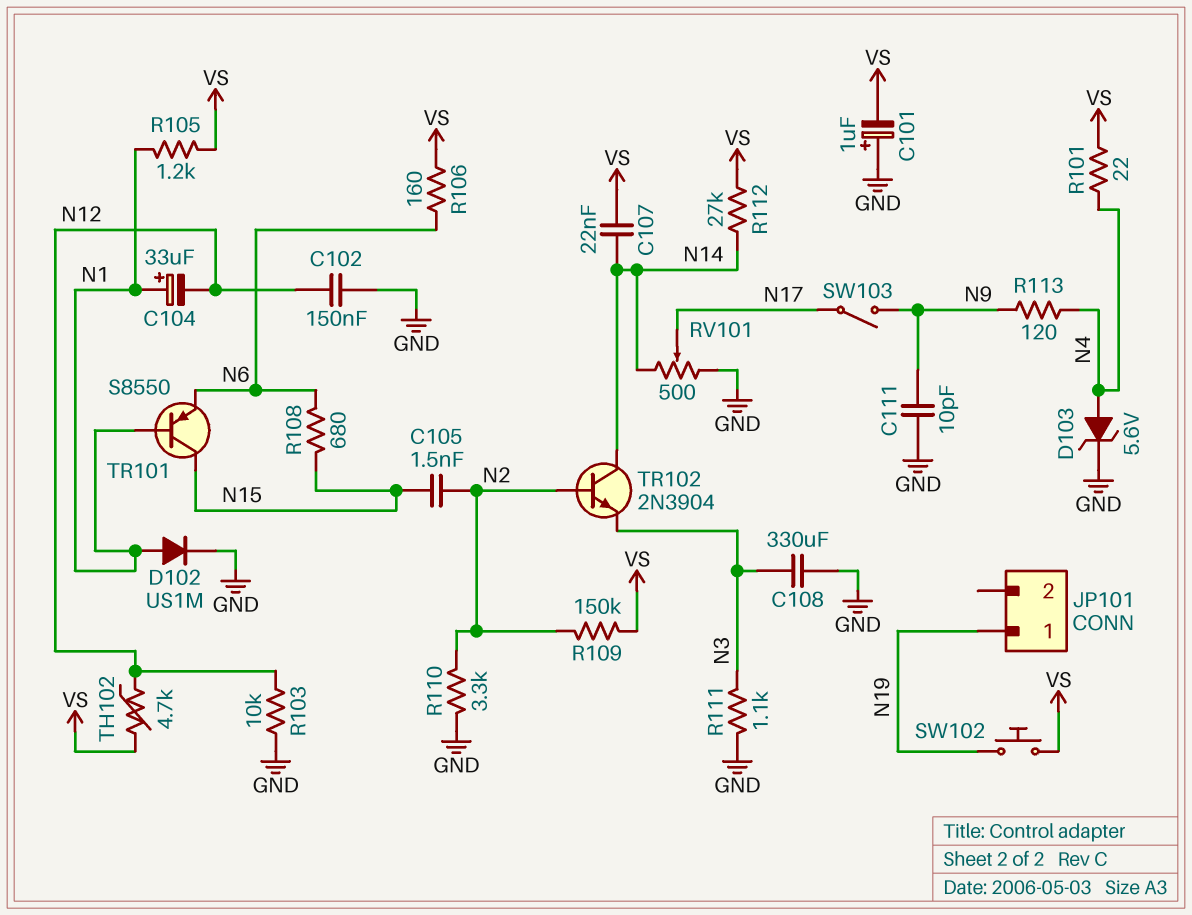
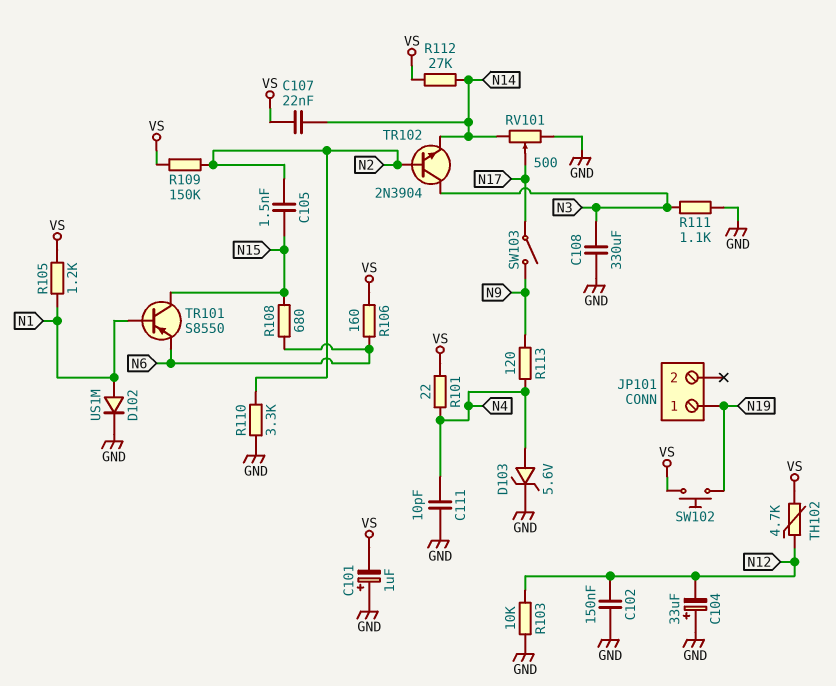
C104: 33uF (plus N1, minus N12) -> 33uF (plus GND, minus N12)
C111: 10pF (GND, N9) -> 10pF (GND, N4)
TR102: NPN 2N3904 (B N2, C N14, E N3) -> NPN 2N3904 (B N2, C N3, E N14)

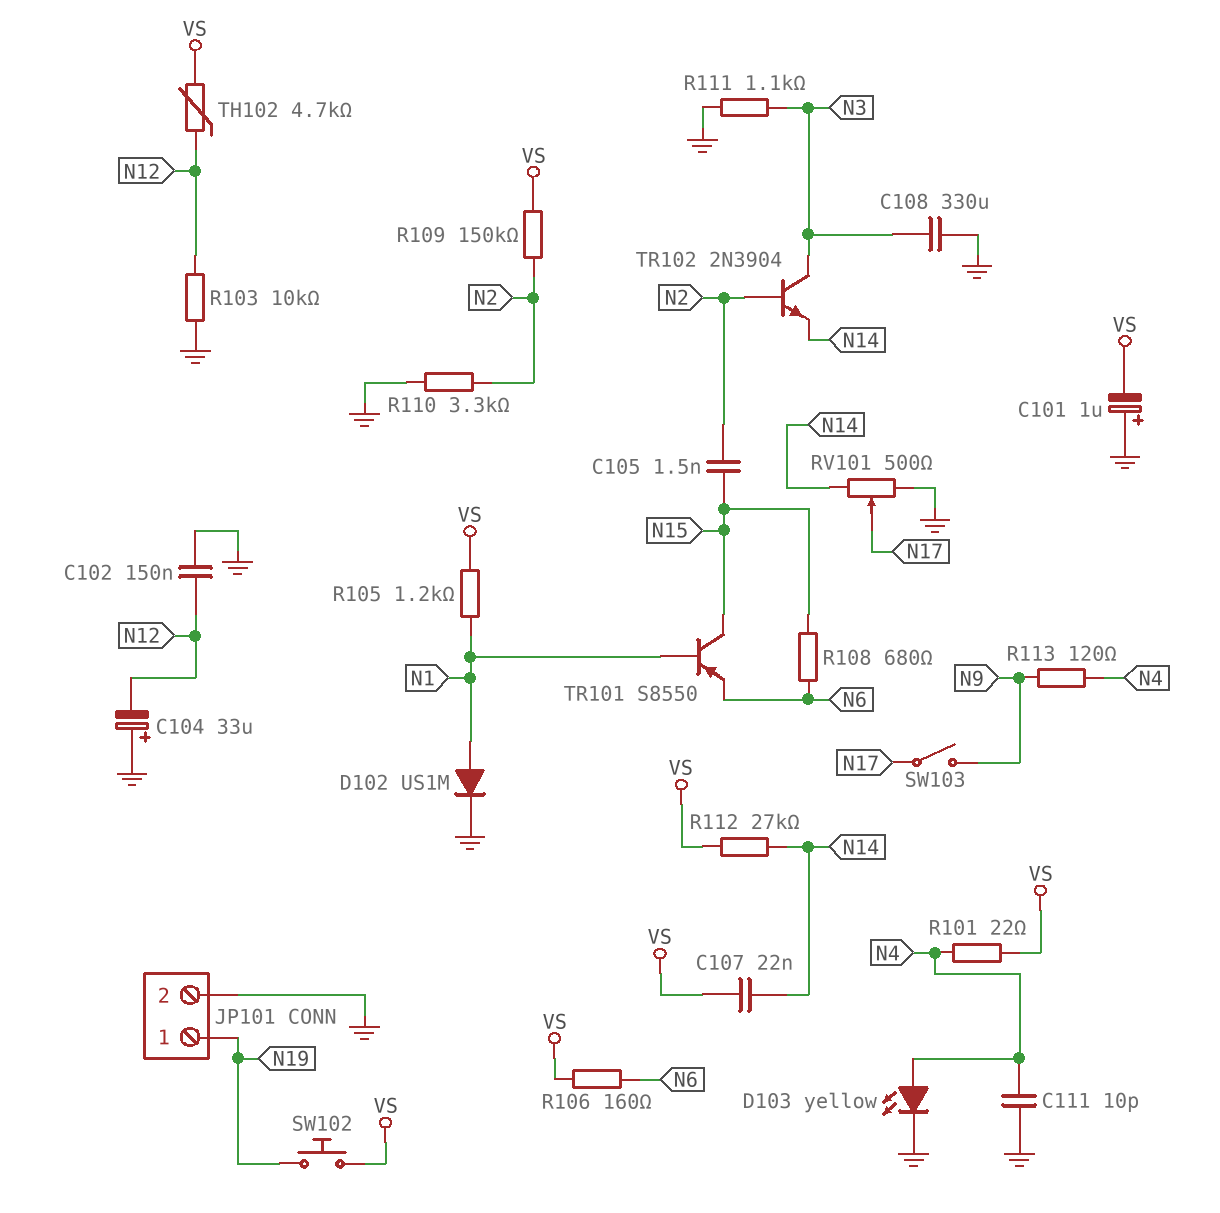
D103: zener 5.6V (A N4, K GND) -> LED yellow (A N4, K GND)
JP101 pin 2: none -> GND

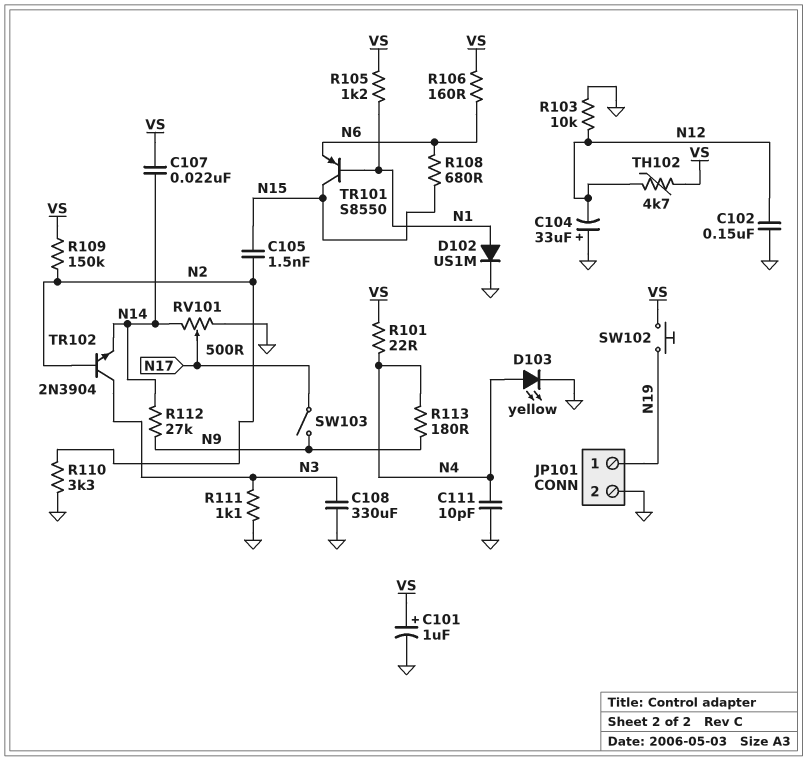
C101: 1uF (plus GND, minus VS) -> 1uF (plus VS, minus GND)
R112: 27k (N14, VS) -> 27k (N9, N14)
R113: 120 (N4, N9) -> 180 (N4, N9)

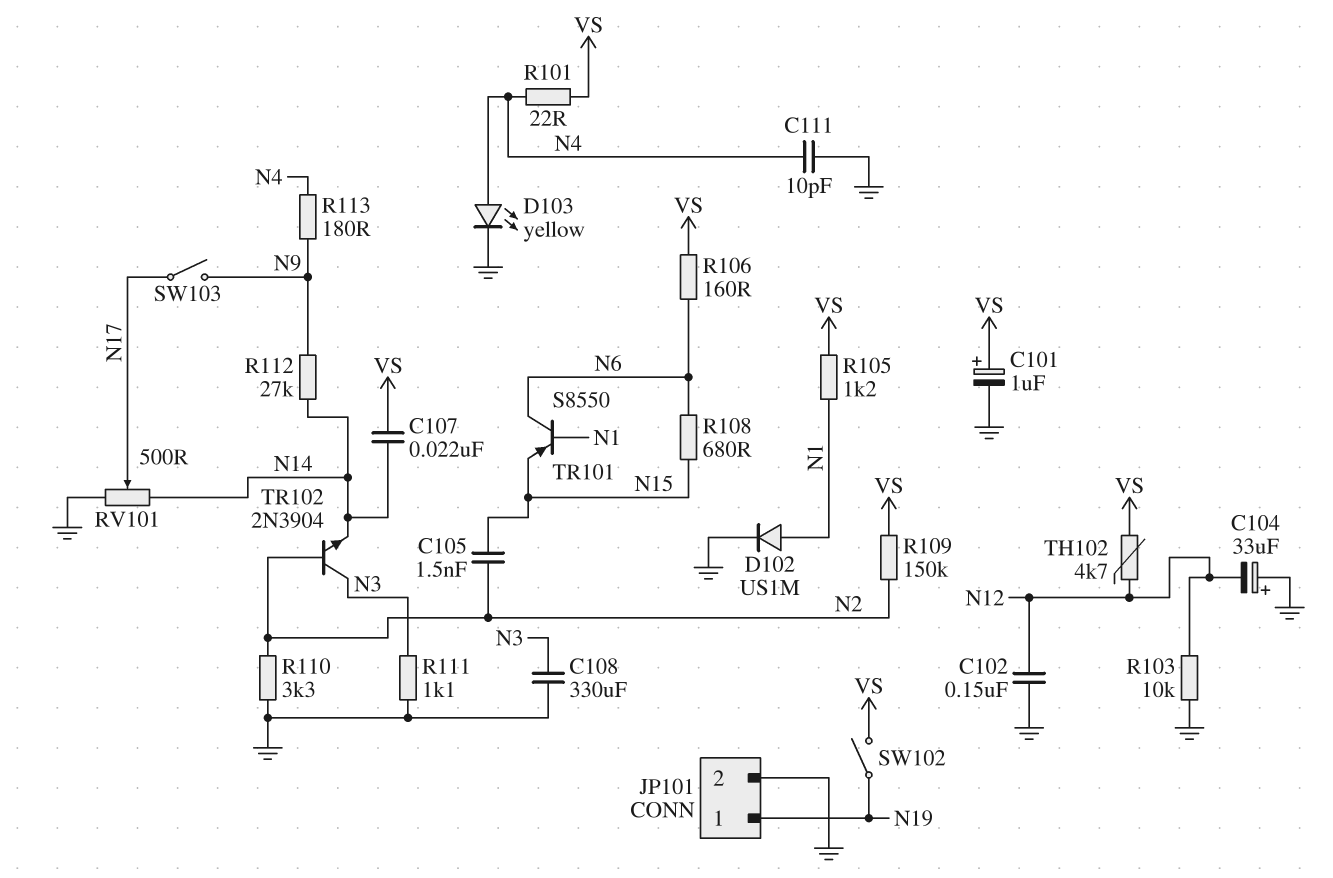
SW102: button (N19, VS) -> switch (N19, VS)
TR101: PNP S8550 (B N1, C N15, E N6) -> PNP S8550 (B N1, C N6, E N15)

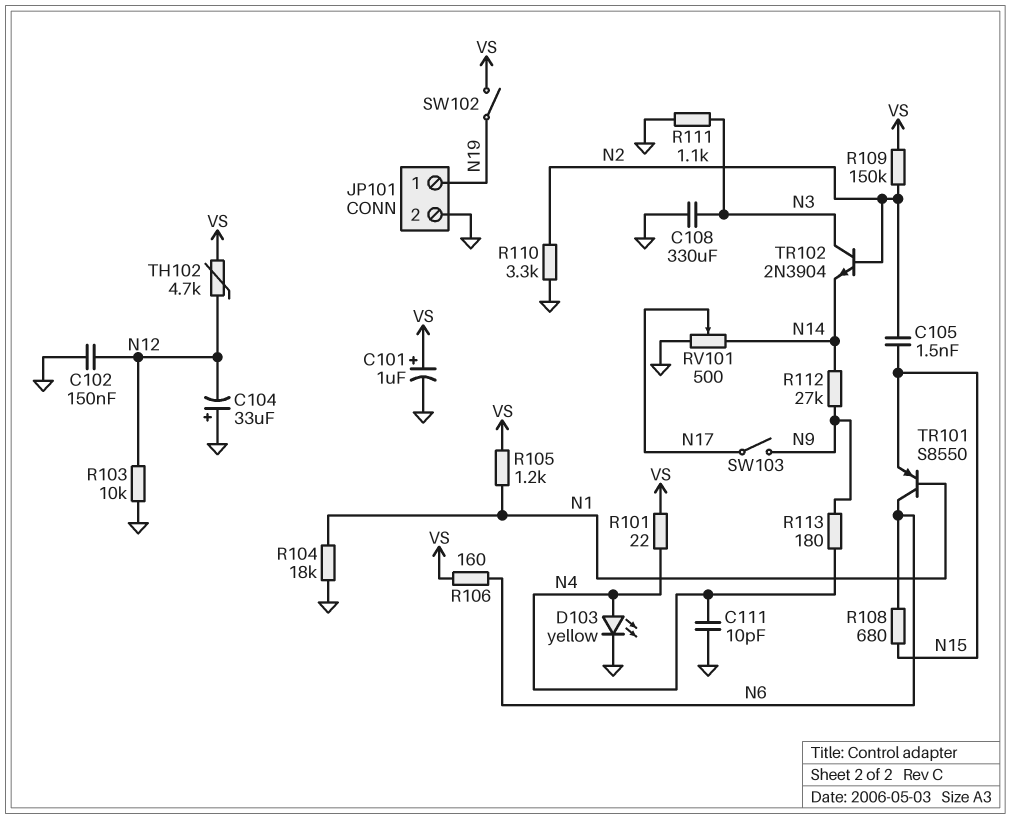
C107: 22nF (N14, VS) -> none
D102: diode US1M (A N1, K GND) -> none
R104: none -> 18k (GND, N1)

